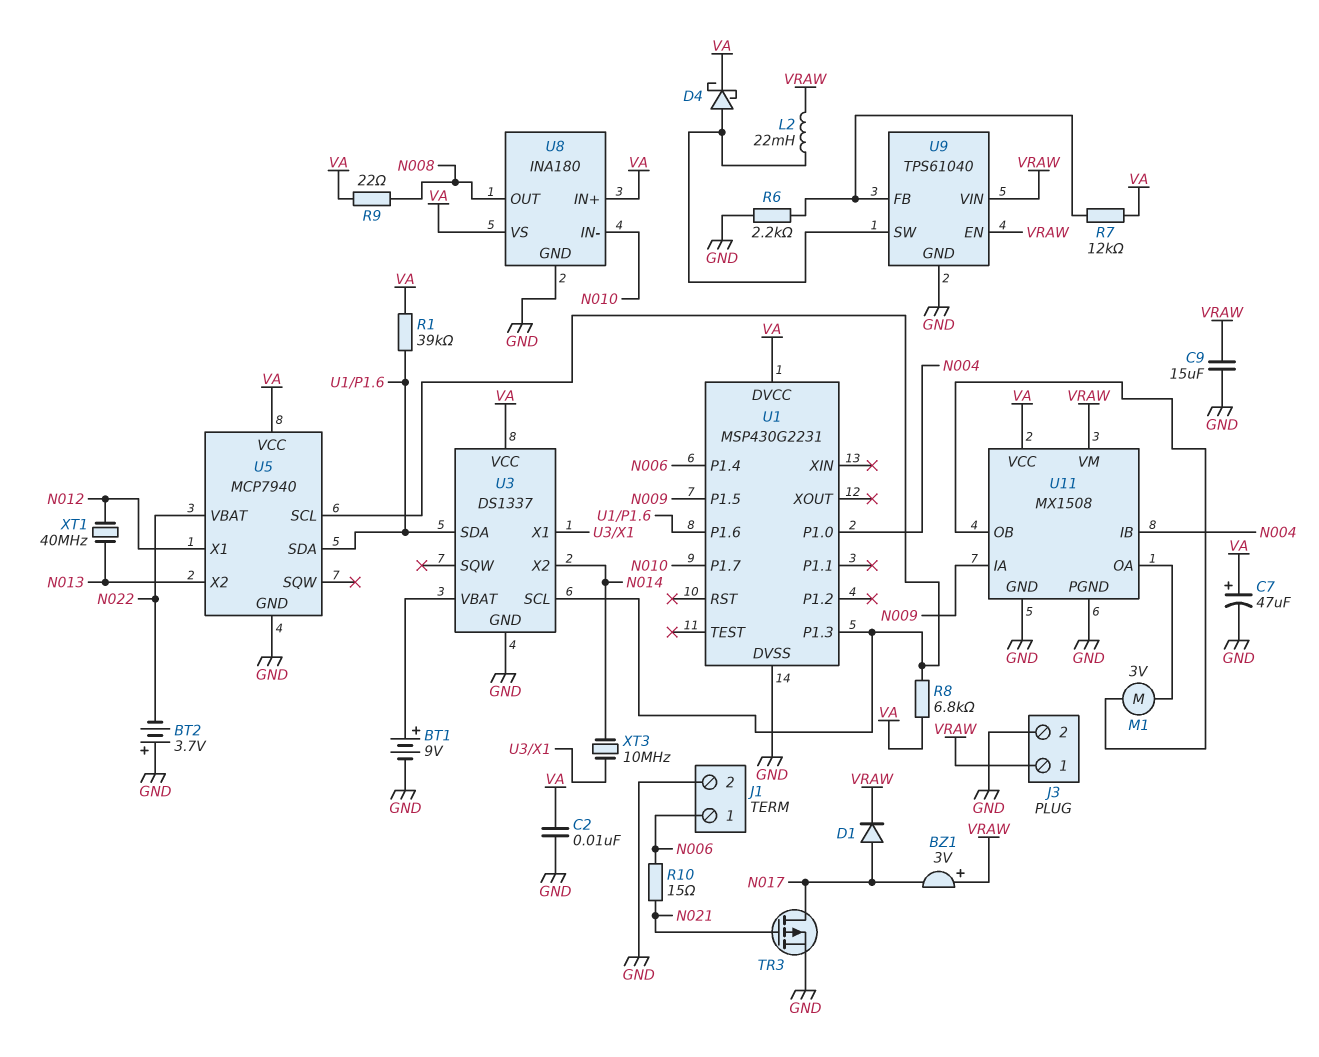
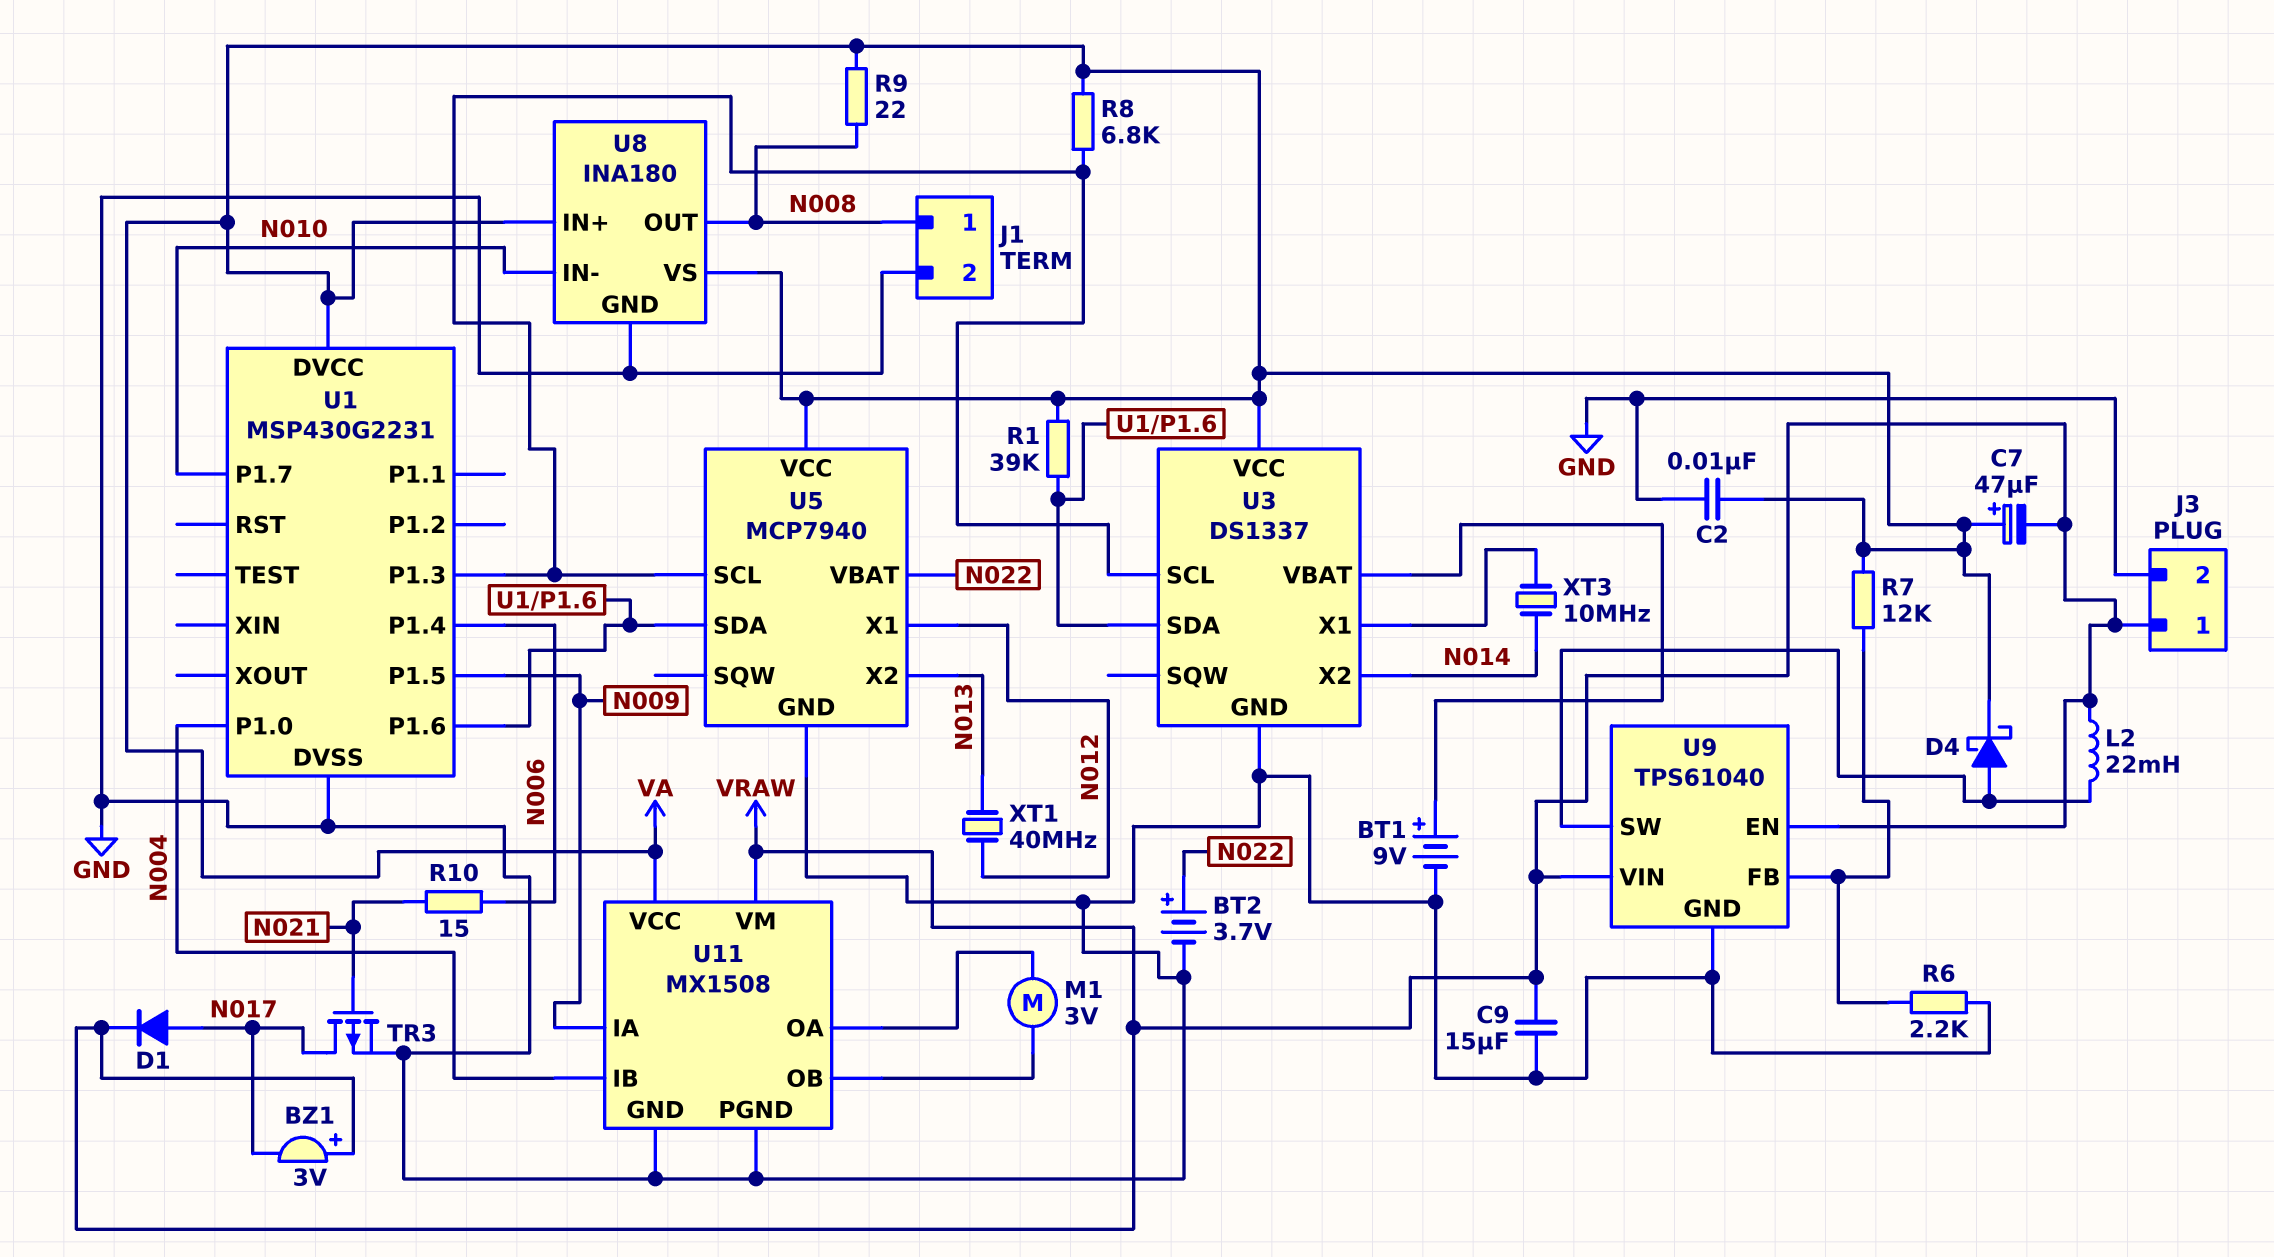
BT2: 3.7V (plus GND, minus N022) -> 3.7V (plus N022, minus GND)
C7: 47uF (plus VA, minus GND) -> 47uF (plus VA, minus VRAW)
J1 pin 1: N006 -> N008

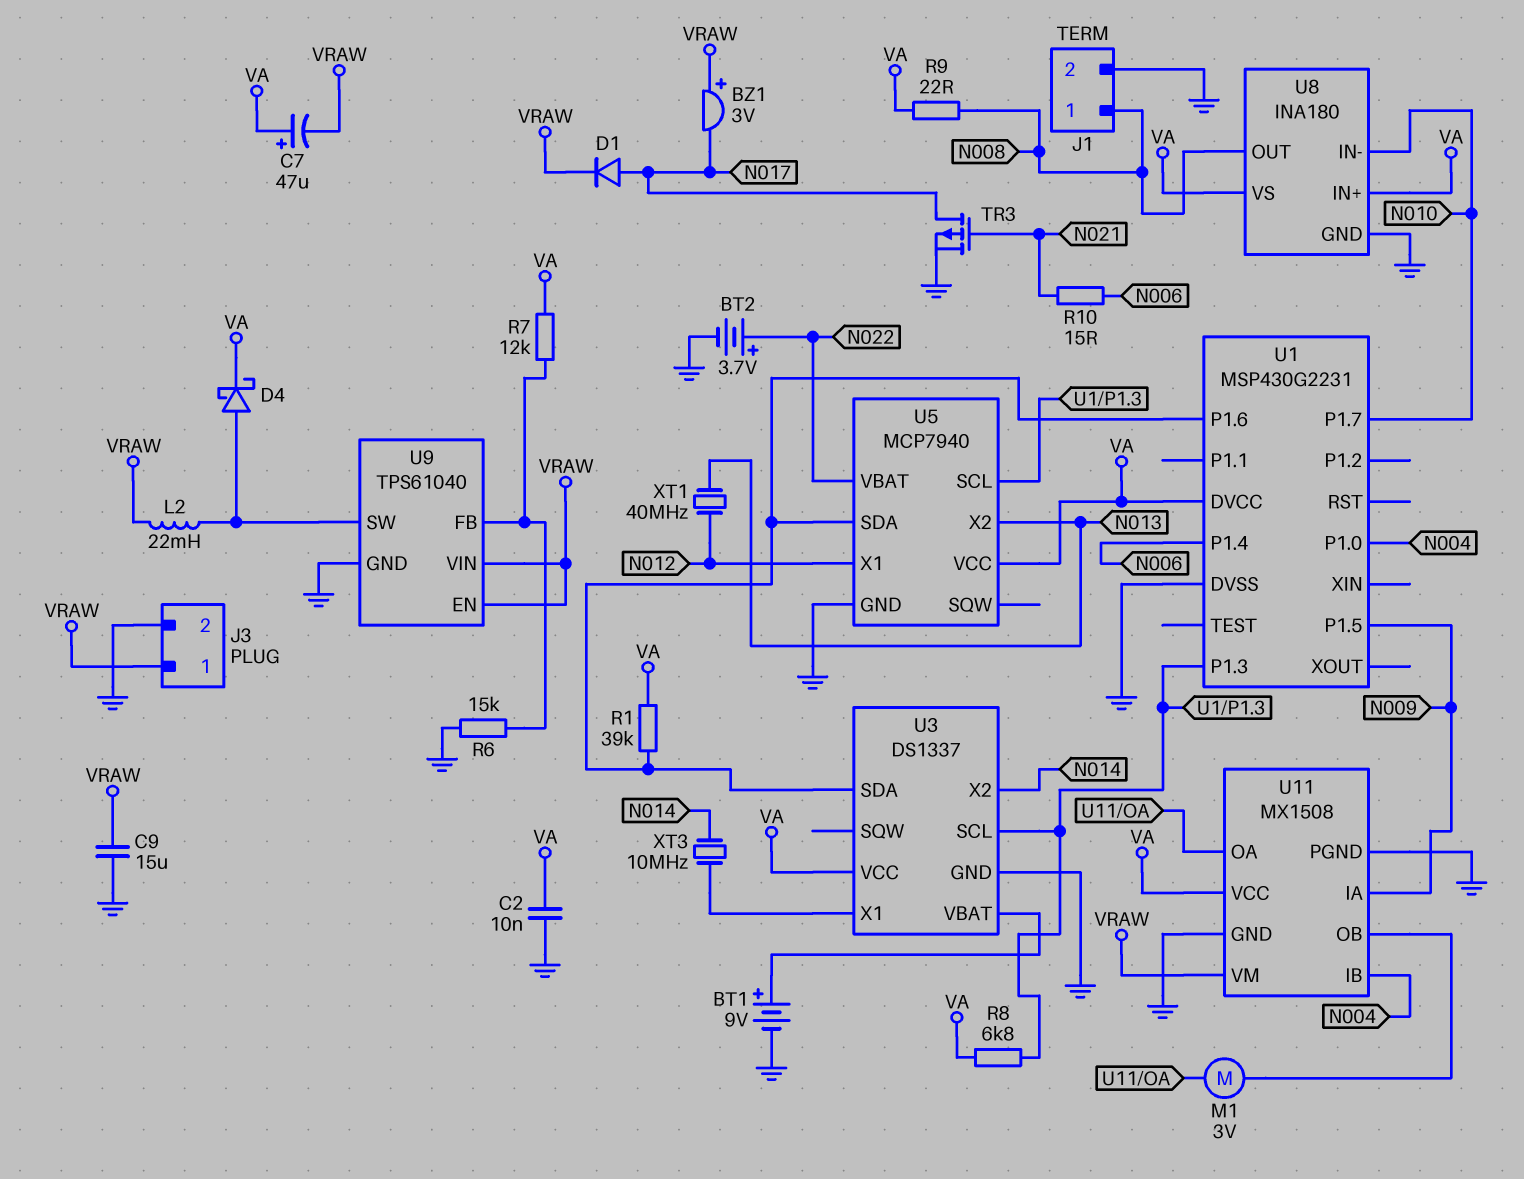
R6: 2.2k (GND, U9/FB) -> 15k (GND, U9/FB)

